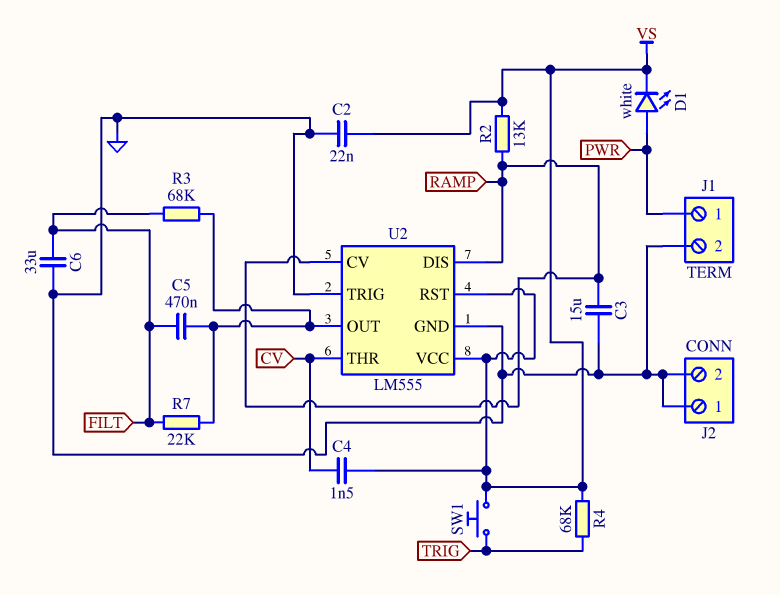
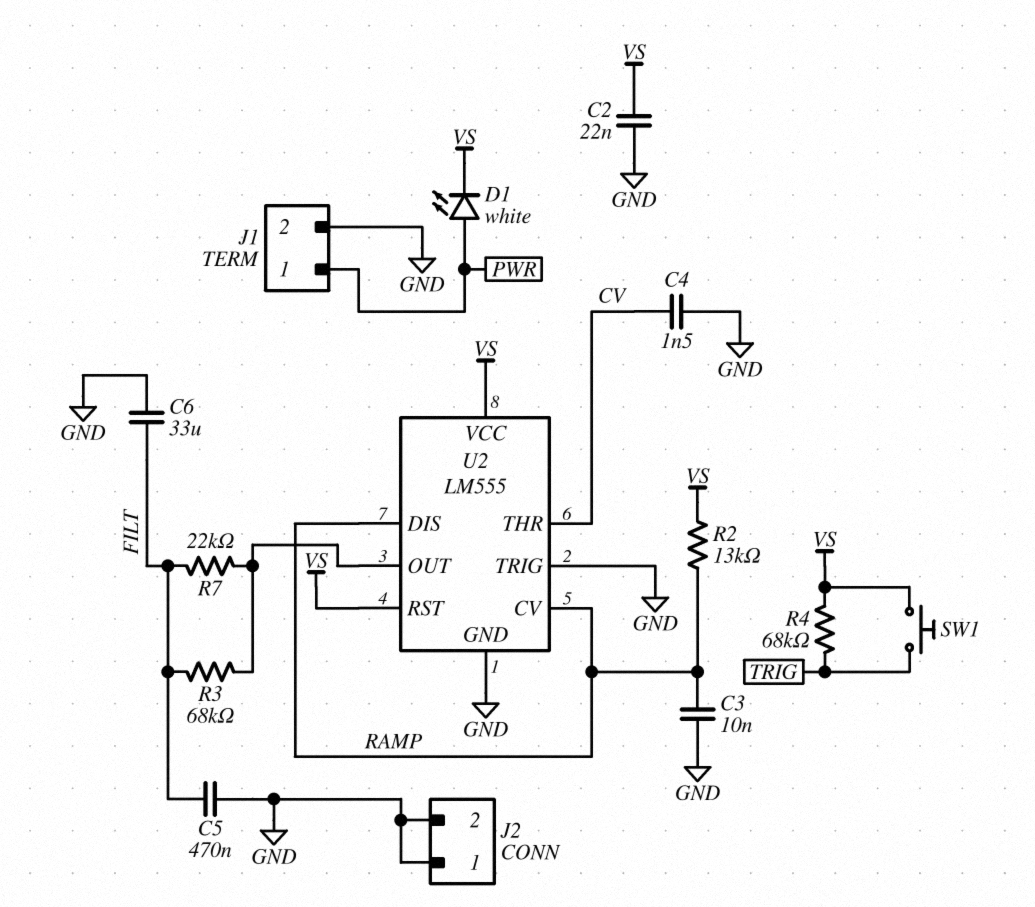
C3: 15uF (GND, RAMP) -> 10nF (GND, RAMP)
C4: 1.5nF (CV, VS) -> 1.5nF (CV, GND)
C5: 470nF (FILT, U2/OUT) -> 470nF (FILT, GND)

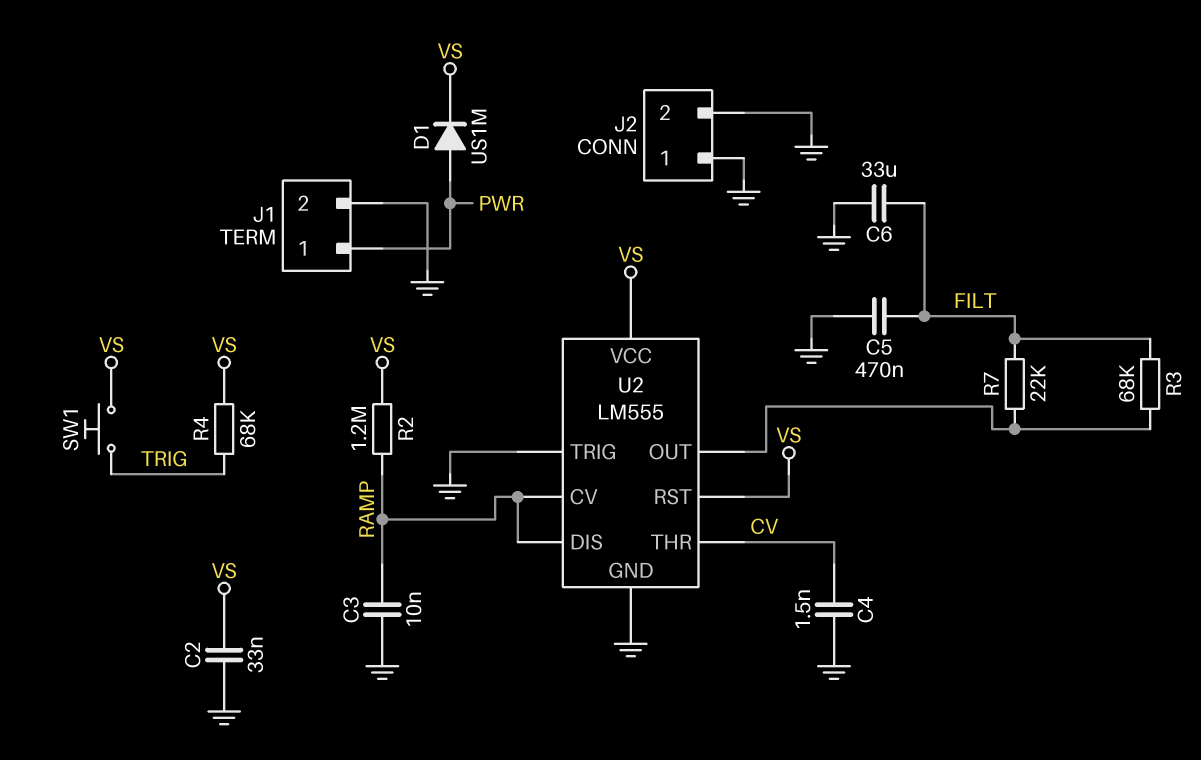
C2: 22nF (GND, VS) -> 33nF (GND, VS)
D1: LED white (A PWR, K VS) -> diode US1M (A PWR, K VS)
R2: 13k (RAMP, VS) -> 1.2M (RAMP, VS)

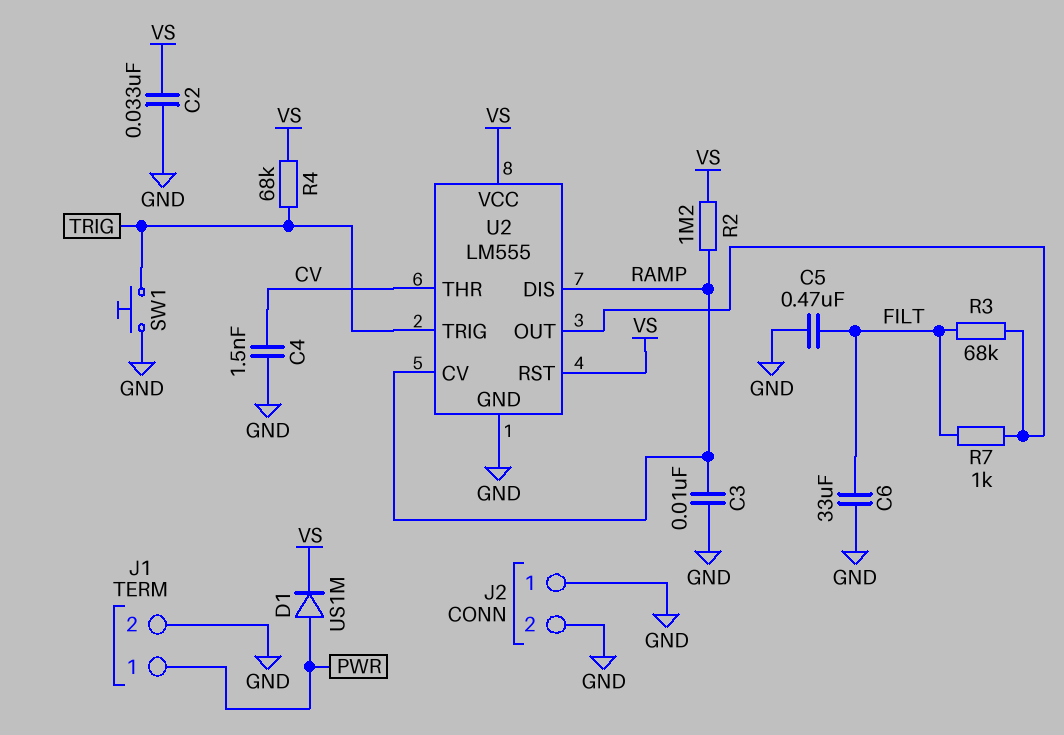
R7: 22k (FILT, U2/OUT) -> 1k (FILT, U2/OUT)
SW1: button (TRIG, VS) -> button (GND, TRIG)
U2 pin TRIG: GND -> TRIG

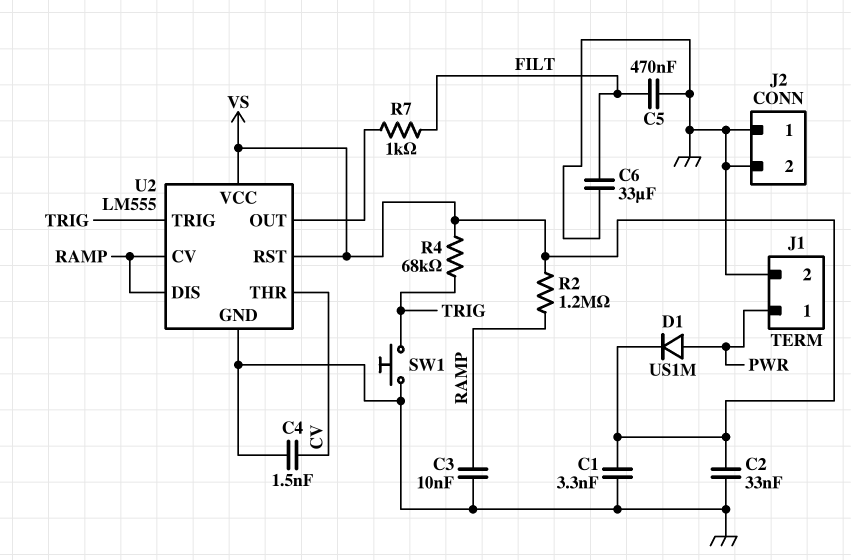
C1: none -> 3.3nF (GND, VS)
R3: 68k (FILT, U2/OUT) -> none

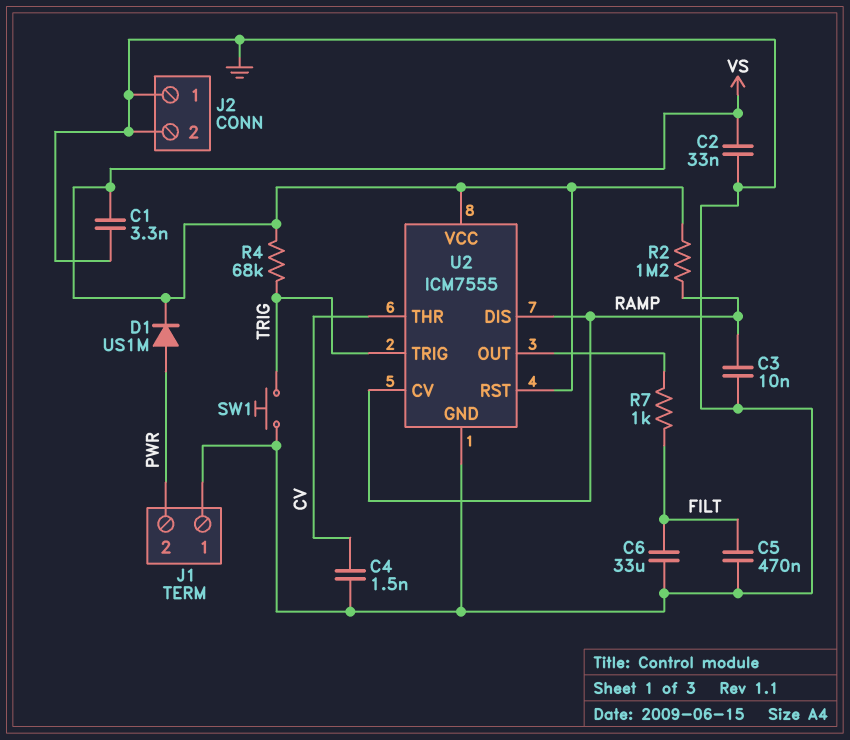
J1 pin 1: PWR -> GND
J1 pin 2: GND -> PWR
U2: LM555 -> ICM7555

